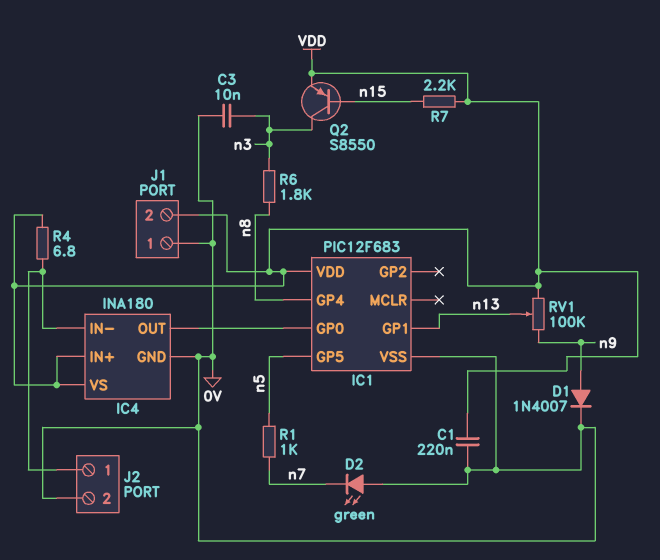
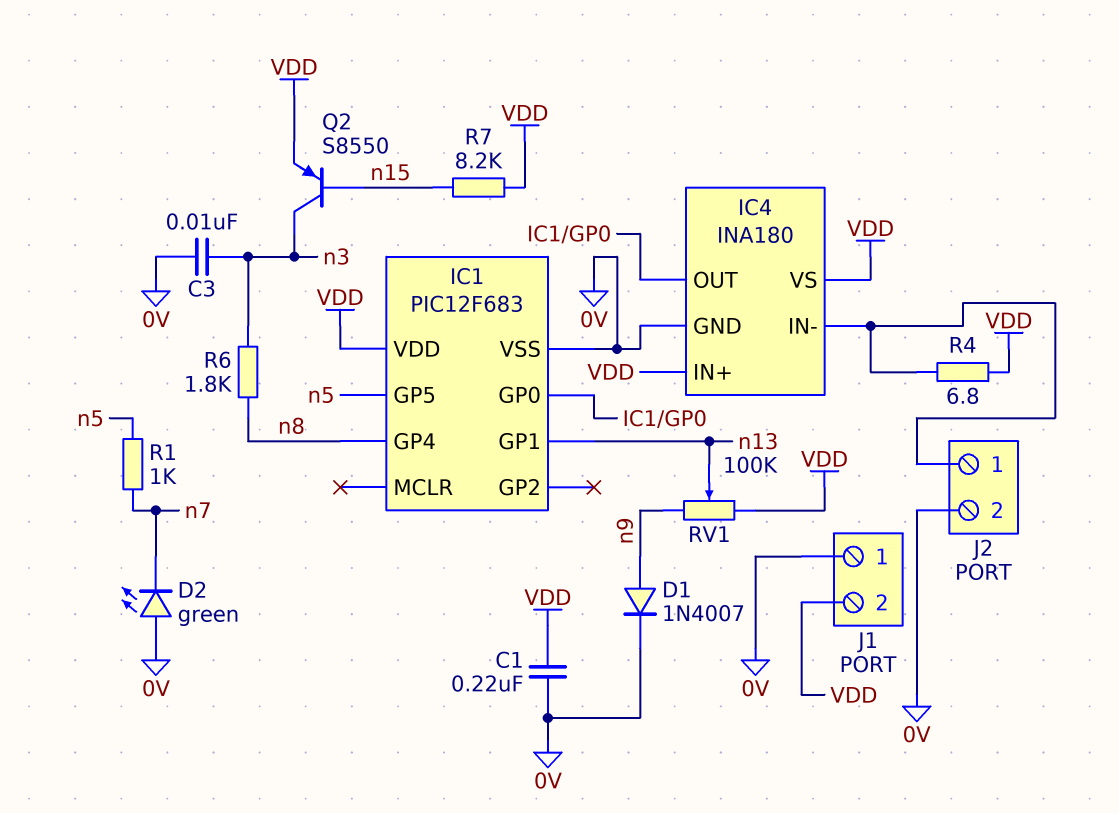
R7: 2.2k (VDD, n15) -> 8.2k (VDD, n15)

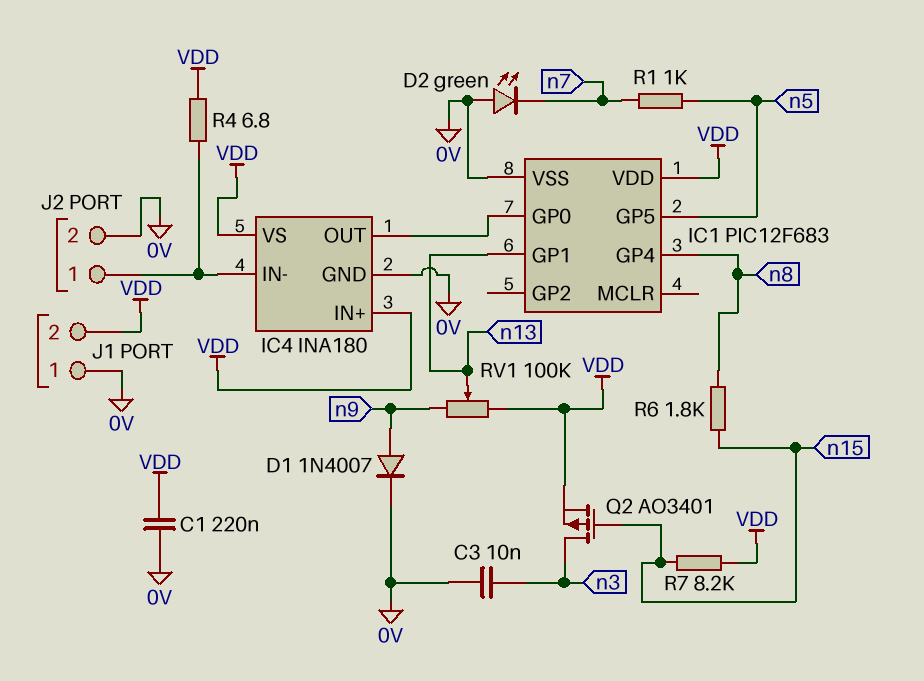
Q2: PNP S8550 (B n15, C n3, E VDD) -> PMOS AO3401 (G n15, D n3, S VDD)
R6: 1.8k (n3, n8) -> 1.8k (n8, n15)

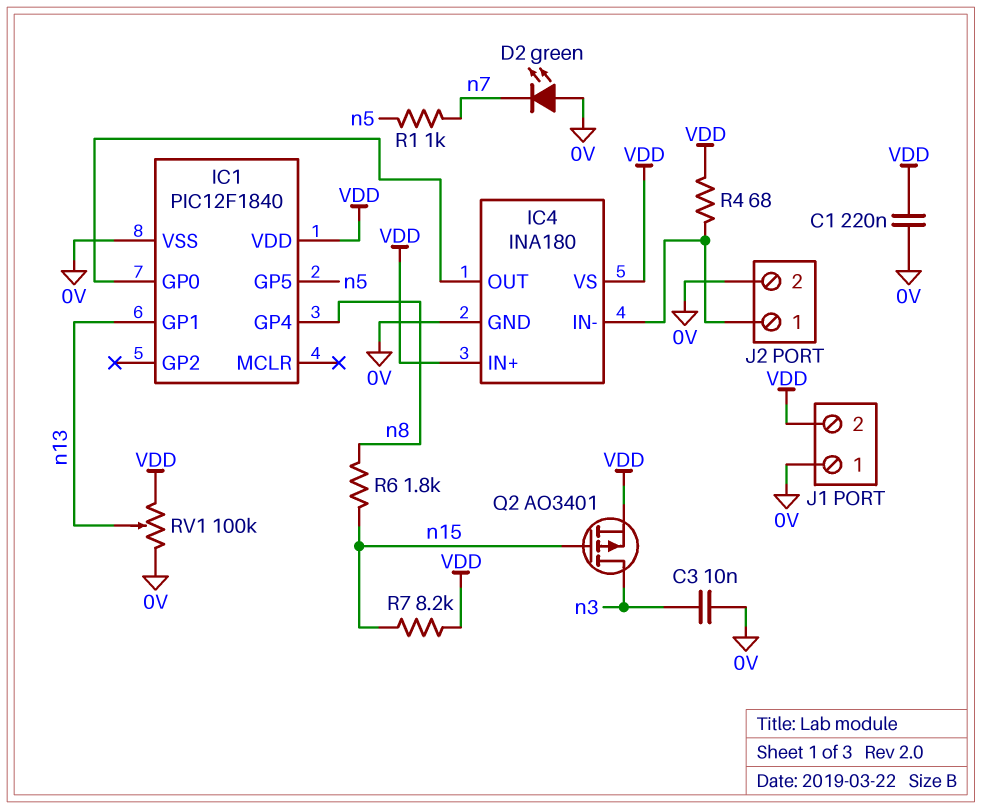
D1: diode 1N4007 (A n9, K 0V) -> none
IC1: PIC12F683 -> PIC12F1840
R4: 6.8 (IC4/IN-, VDD) -> 68 (IC4/IN-, VDD)
RV1: 100k (VDD, n9, wiper n13) -> 100k (0V, VDD, wiper n13)

